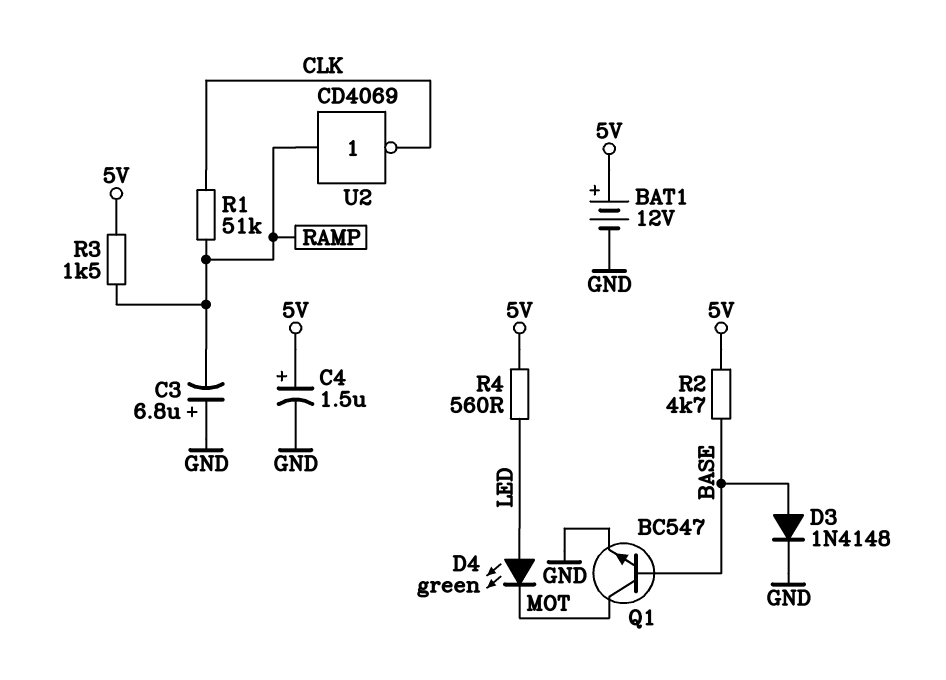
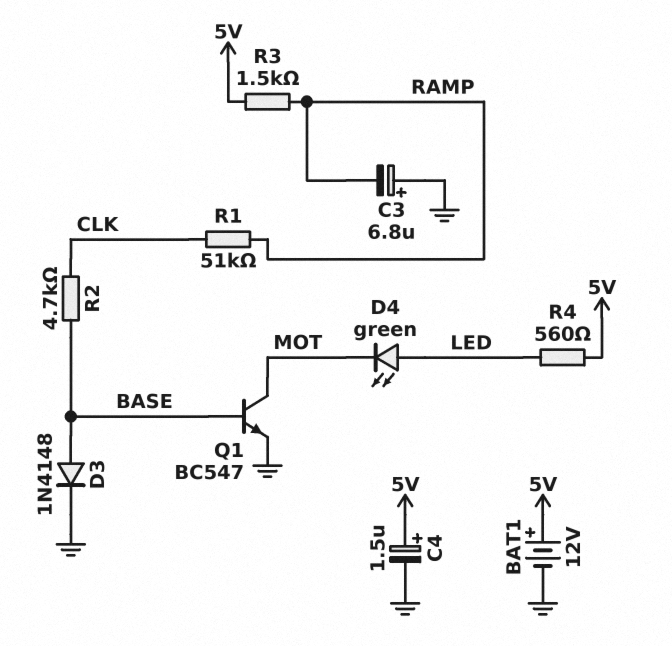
R2: 4.7k (5V, BASE) -> 4.7k (BASE, CLK)
U2: NOT CD4069 (in RAMP, out CLK) -> none

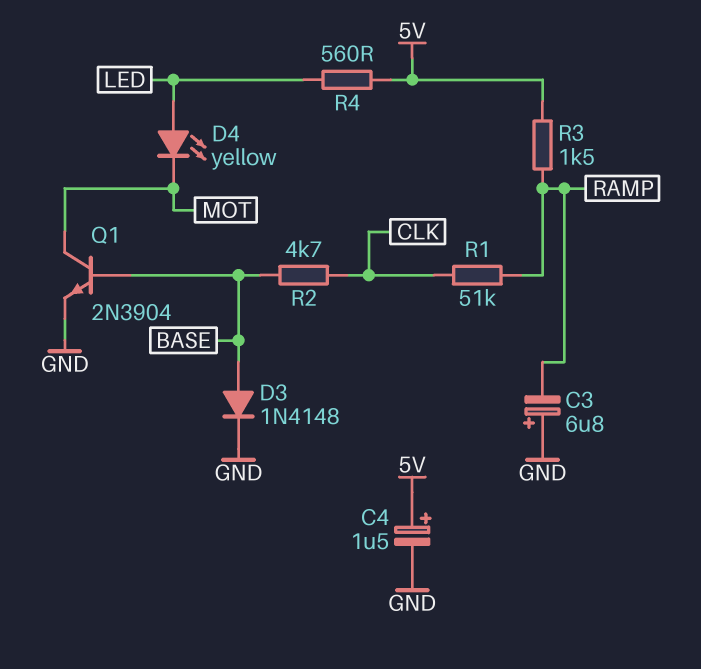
BAT1: 12V (plus 5V, minus GND) -> none
D4: LED green (A LED, K MOT) -> LED yellow (A LED, K MOT)
Q1: NPN BC547 (B BASE, C MOT, E GND) -> NPN 2N3904 (B BASE, C MOT, E GND)

